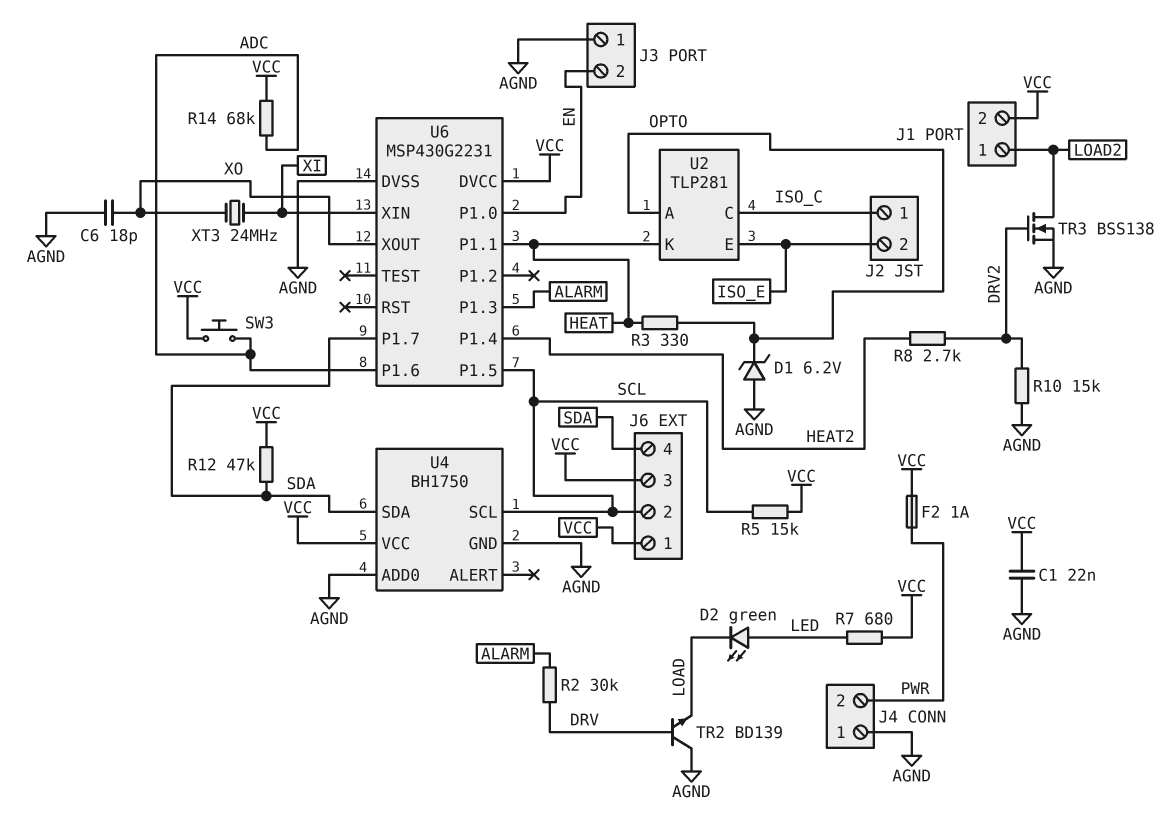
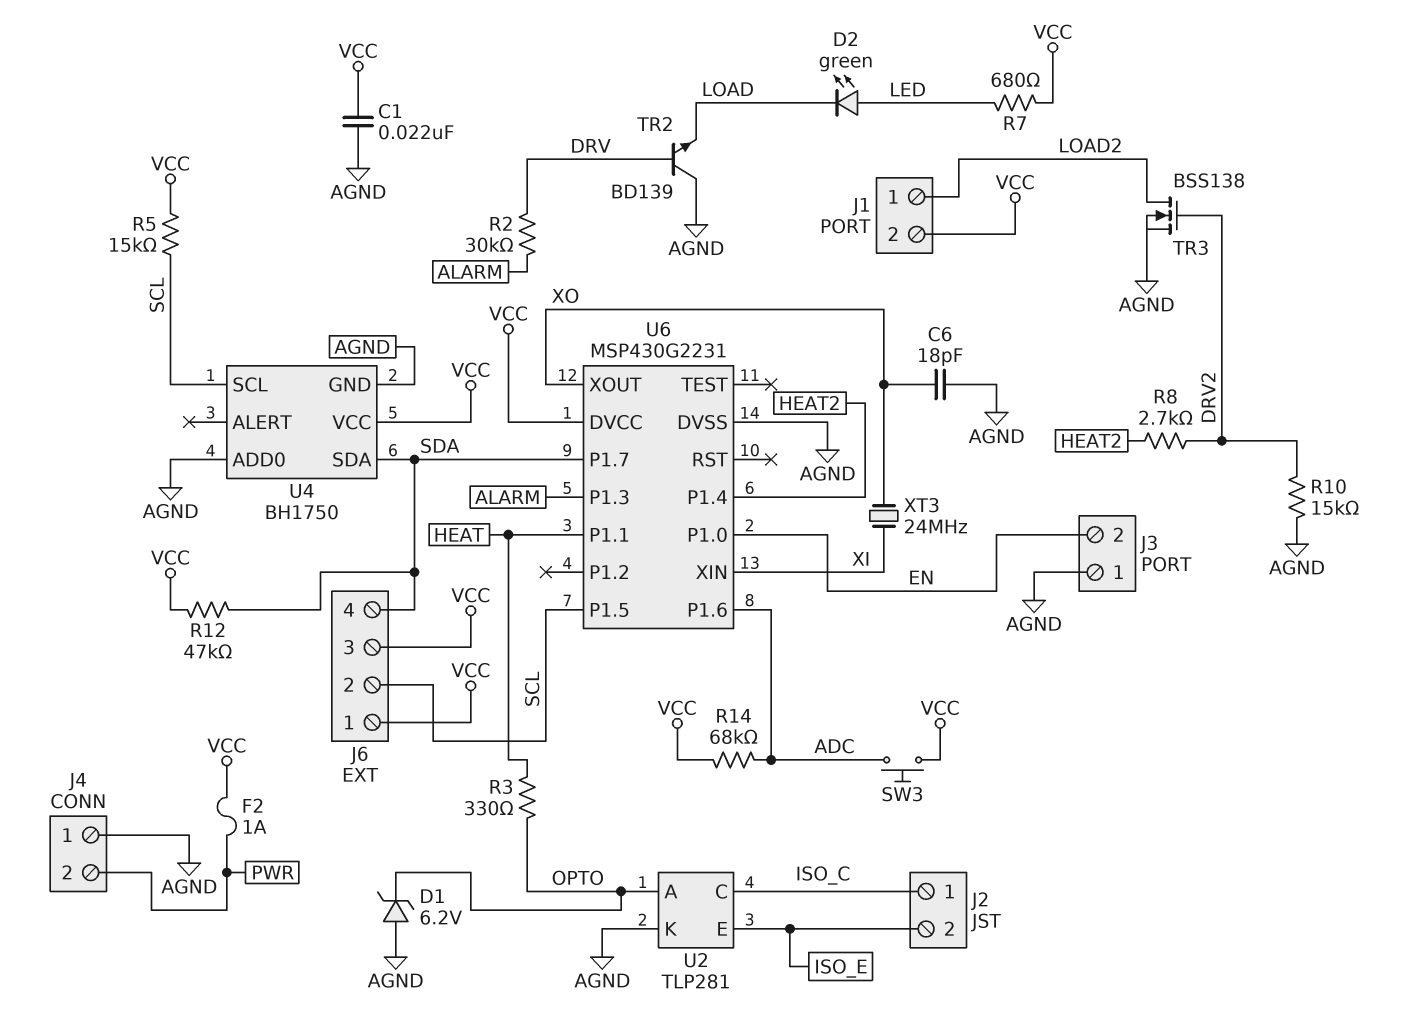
U2 pin K: HEAT -> AGND

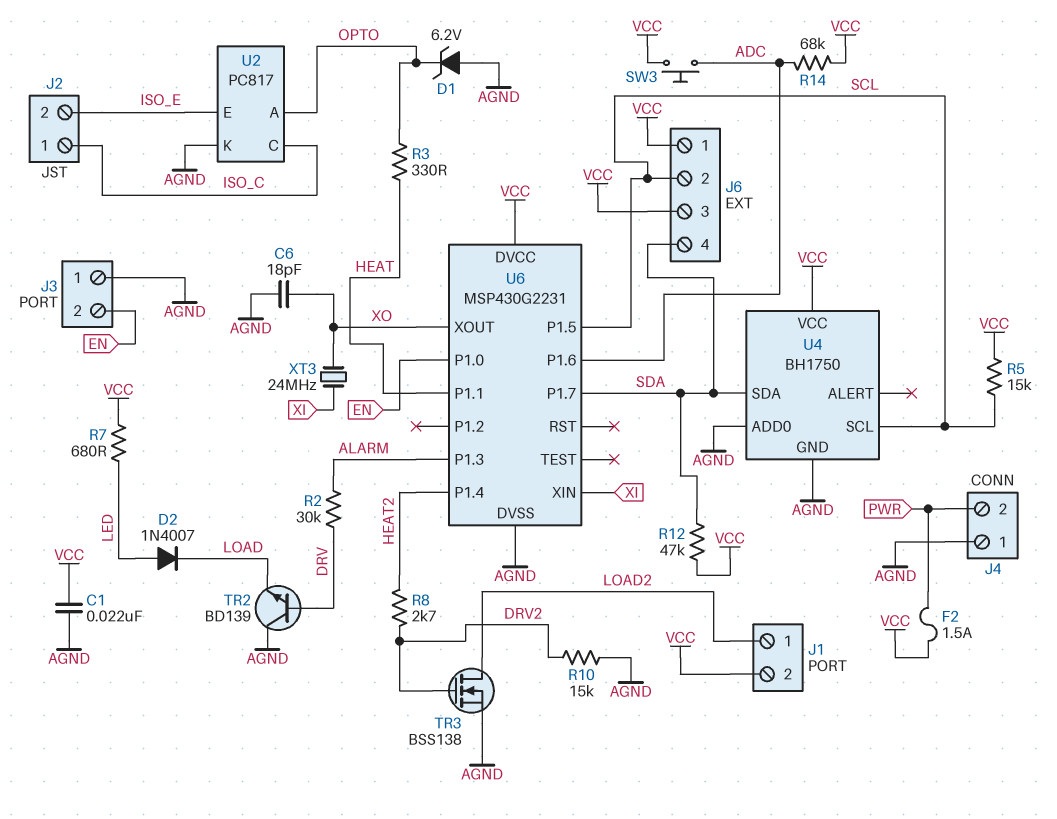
D2: LED green (A LED, K LOAD) -> diode 1N4007 (A LED, K LOAD)
F2: 1A (PWR, VCC) -> 1.5A (PWR, VCC)
U2: TLP281 -> PC817

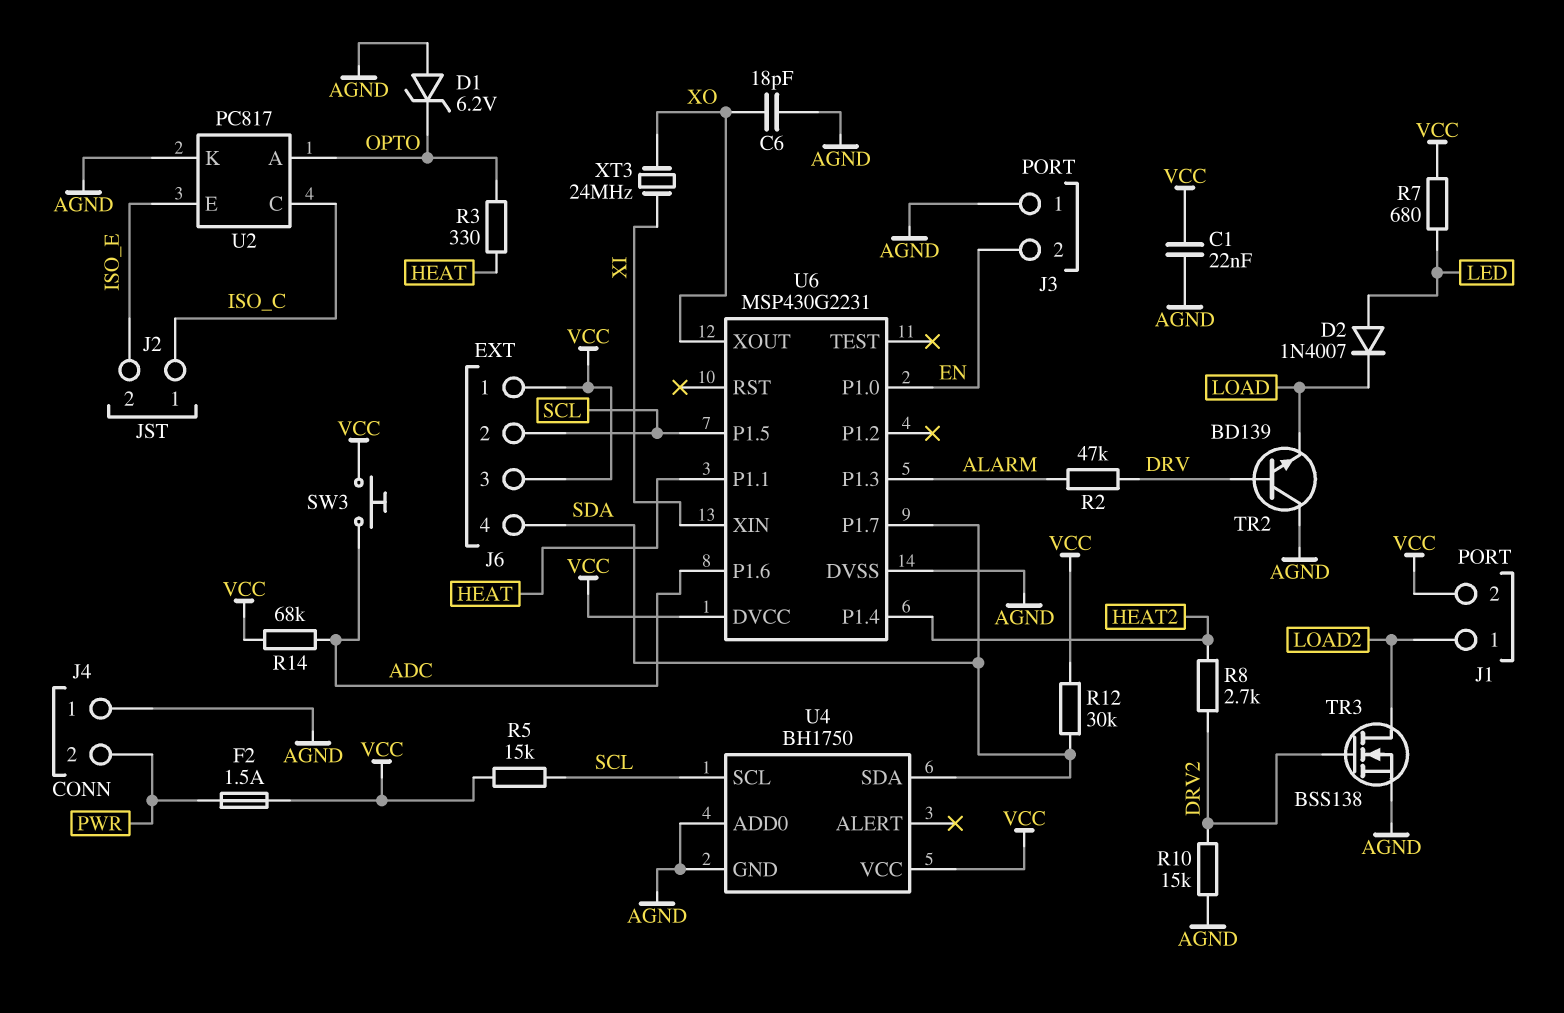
R2: 30k (ALARM, DRV) -> 47k (ALARM, DRV)
R12: 47k (SDA, VCC) -> 30k (SDA, VCC)

